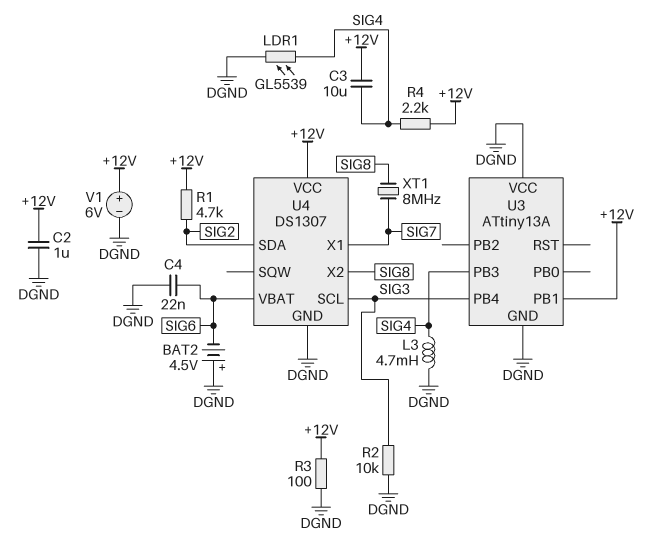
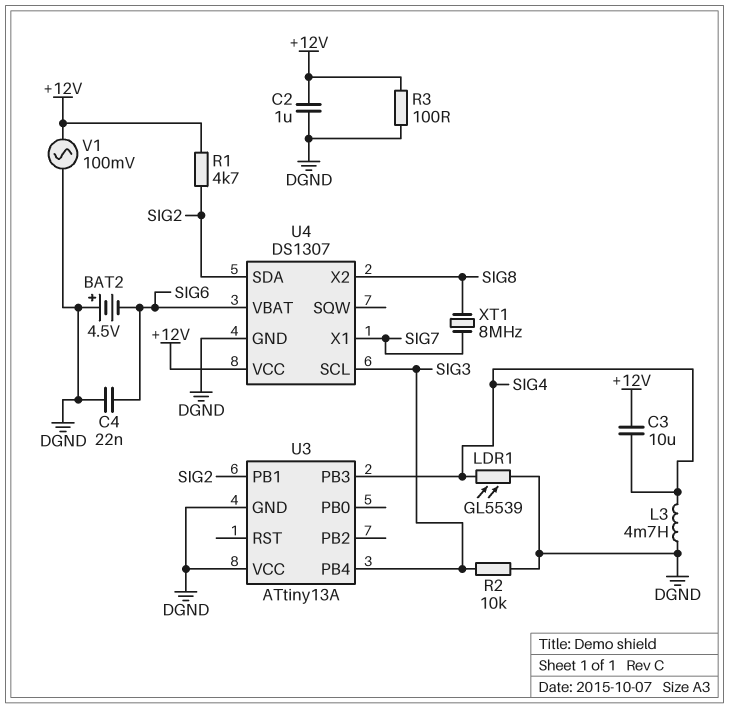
R4: 2.2k (+12V, SIG4) -> none
U3 pin PB1: +12V -> SIG2
V1: 6V (plus +12V, minus DGND) -> AC 100mV (+12V, DGND)

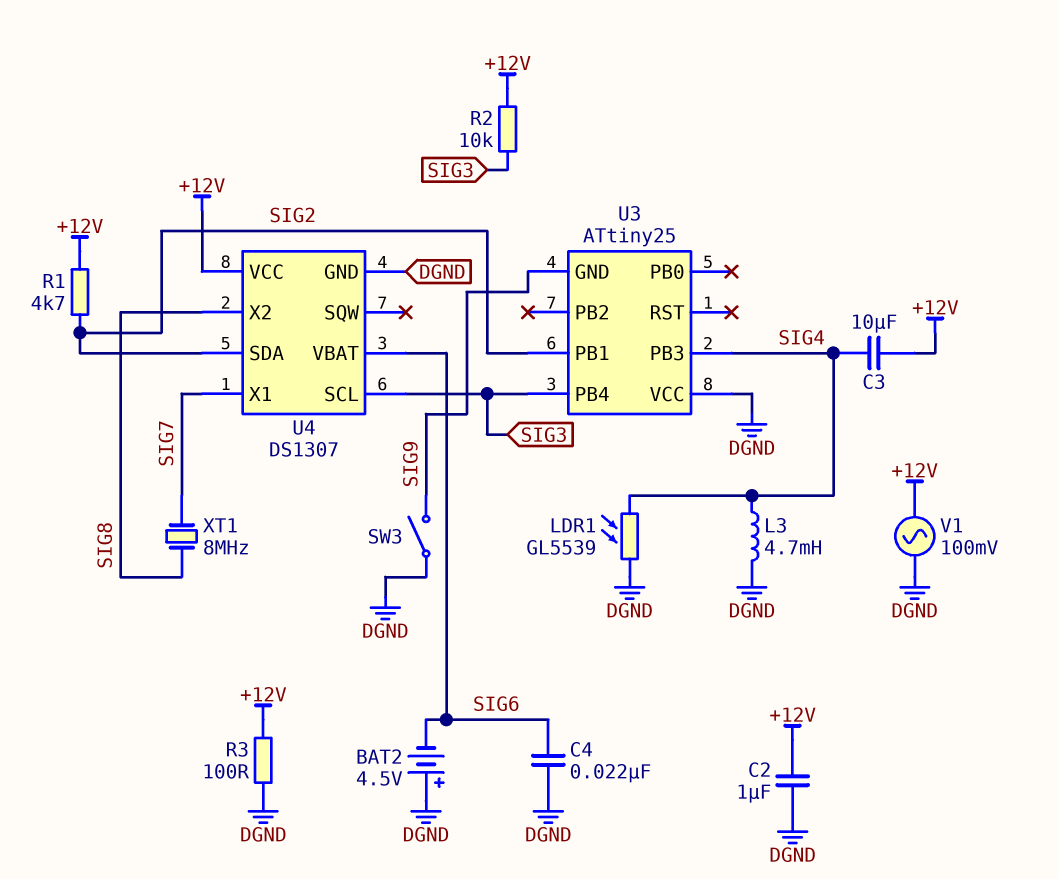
R2: 10k (DGND, SIG3) -> 10k (+12V, SIG3)
SW3: none -> switch (DGND, SIG9)
U3: ATtiny13A -> ATtiny25
U3 pin GND: DGND -> SIG9

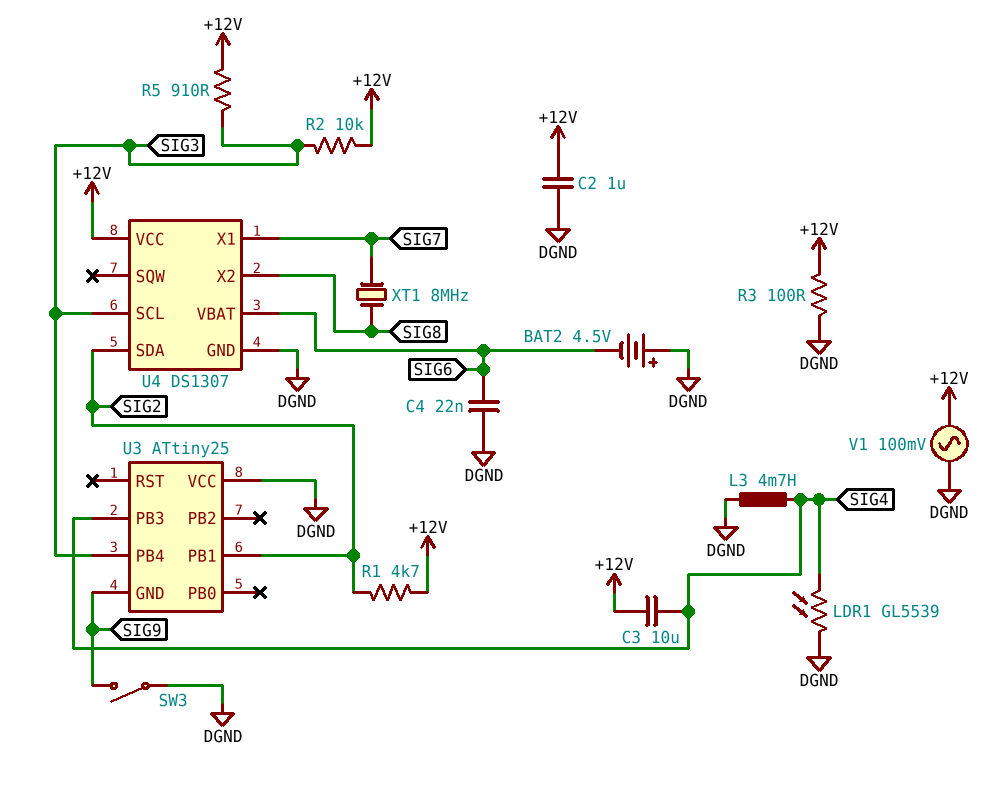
R5: none -> 910 (+12V, SIG3)

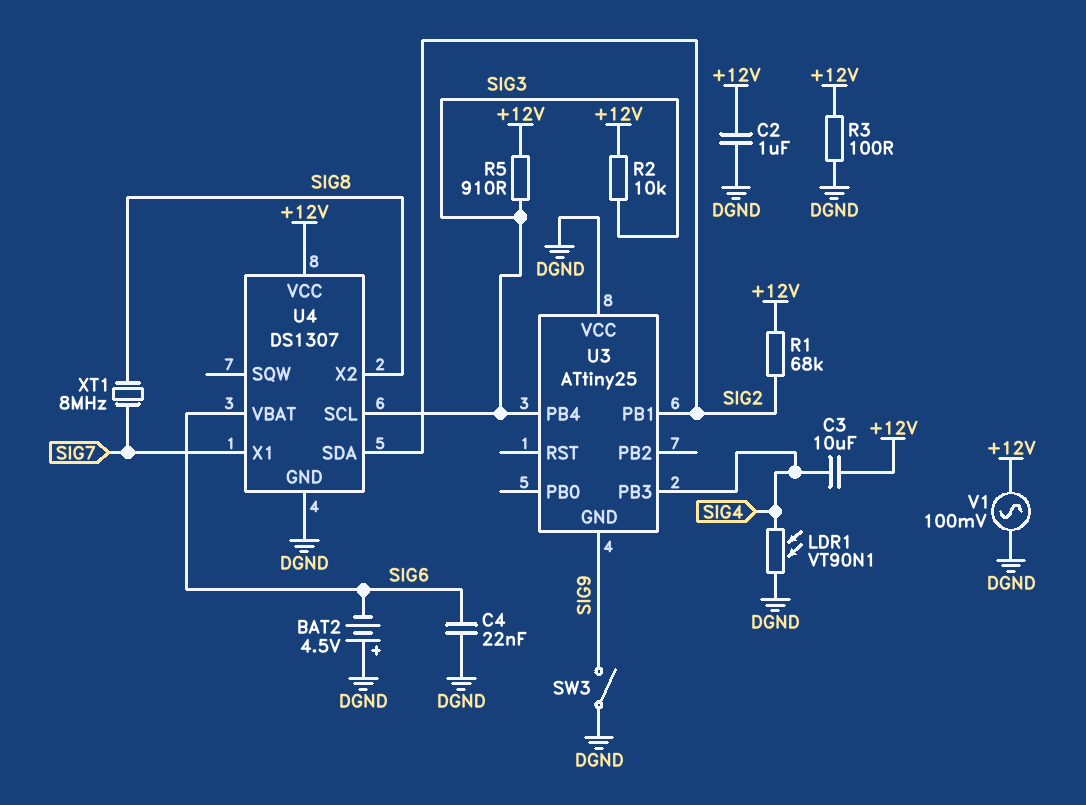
L3: 4.7mH (DGND, SIG4) -> none
LDR1: GL5539 (DGND, SIG4) -> VT90N1 (DGND, SIG4)
R1: 4.7k (+12V, SIG2) -> 68k (+12V, SIG2)

